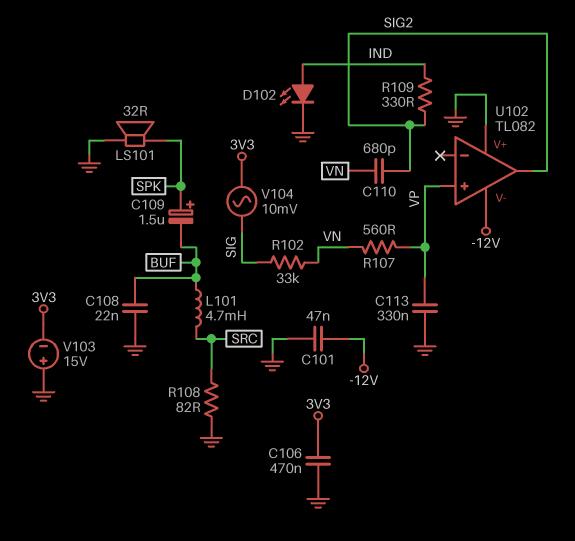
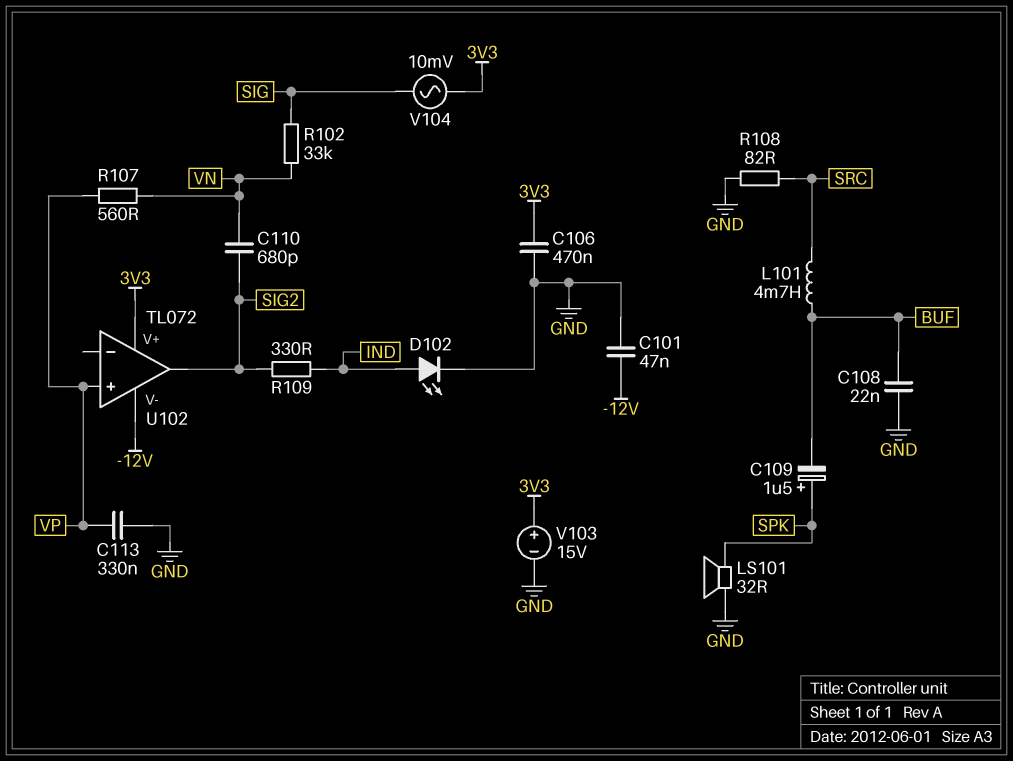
U102: TL082 -> TL072
U102 pin V+: GND -> 3V3
V103: 15V (plus GND, minus 3V3) -> 15V (plus 3V3, minus GND)

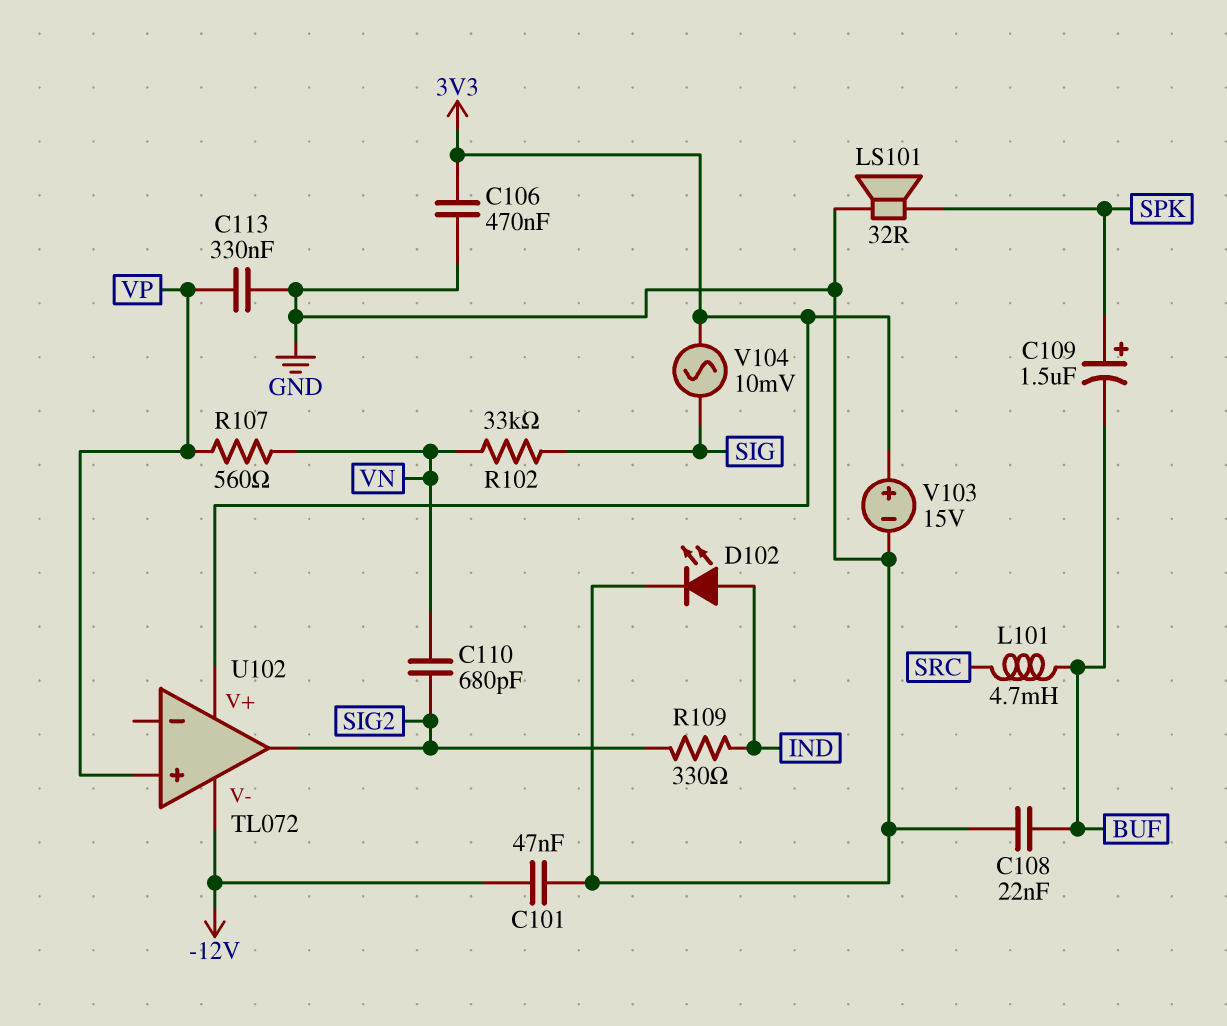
R108: 82 (GND, SRC) -> none

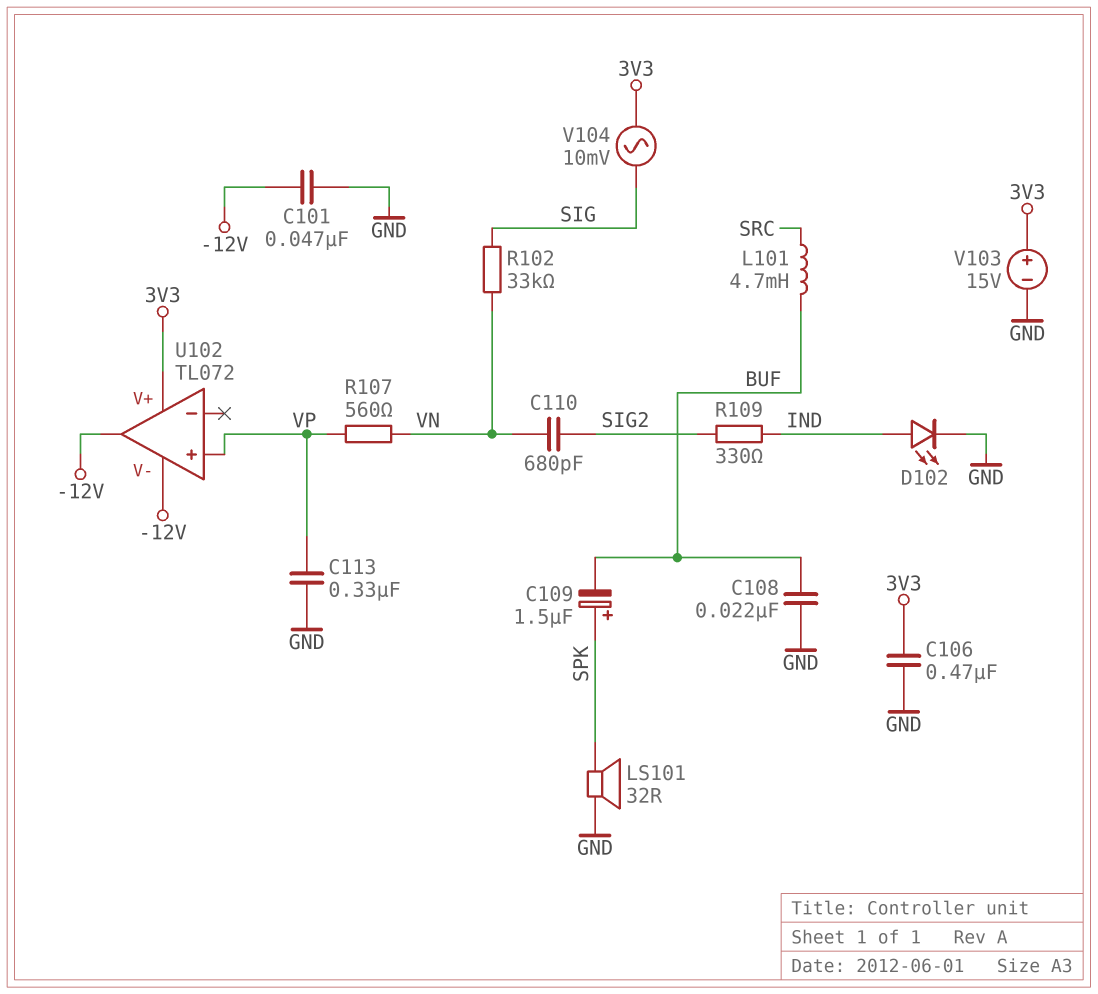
U102 pin out: SIG2 -> -12V

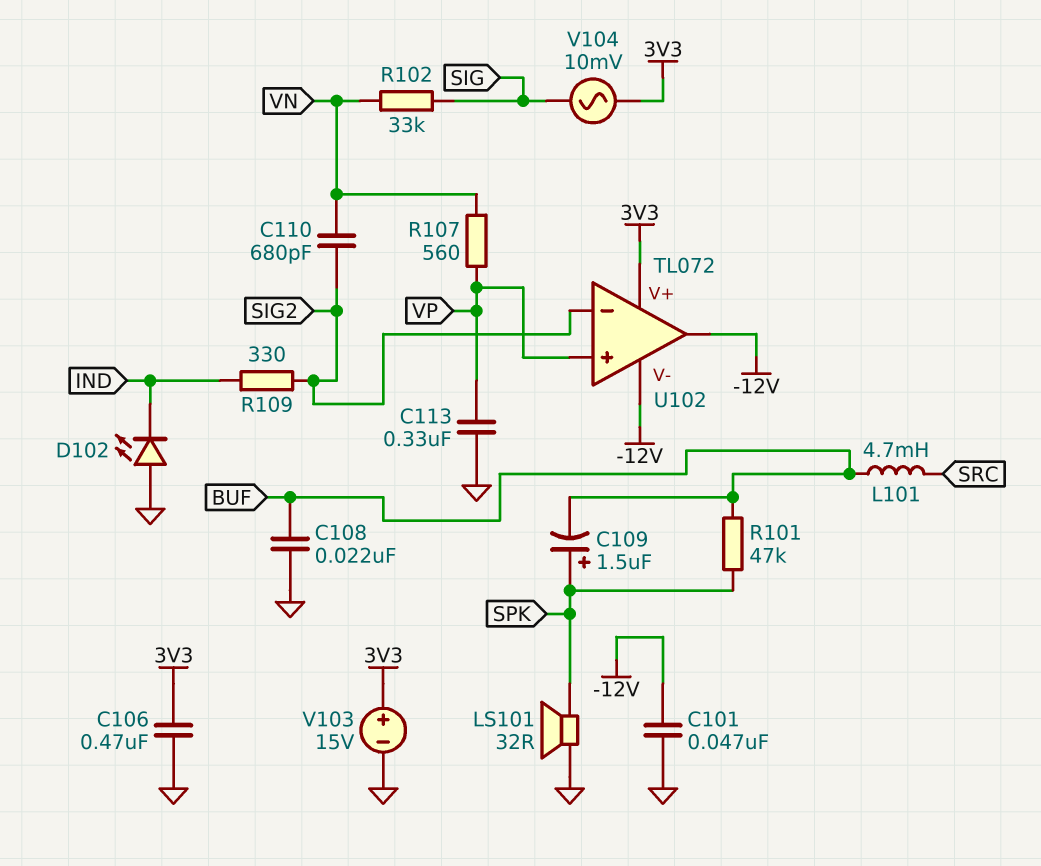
D102: LED (A IND, K GND) -> LED (A GND, K IND)
R101: none -> 47k (BUF, SPK)
U102 pin in-: none -> SIG2

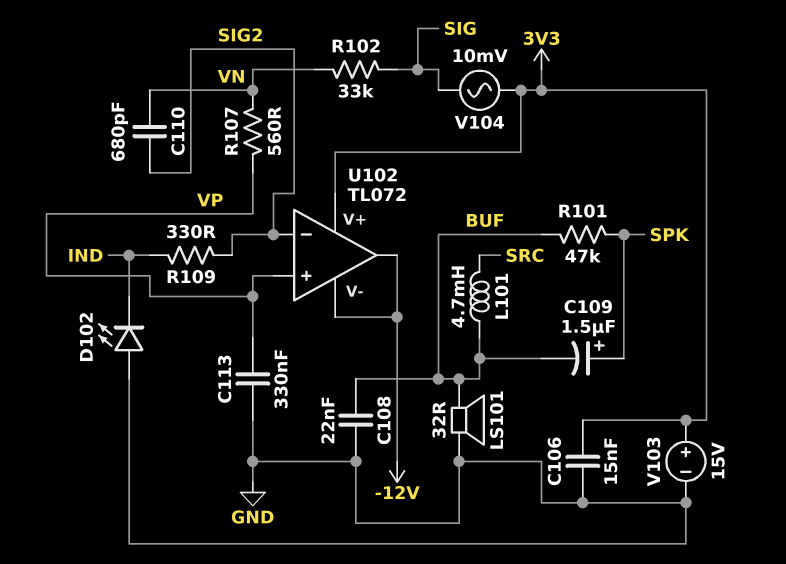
C101: 47nF (-12V, GND) -> none
C106: 470nF (3V3, GND) -> 15nF (3V3, GND)
LS101: speaker 32R (GND, SPK) -> speaker 32R (BUF, GND)

